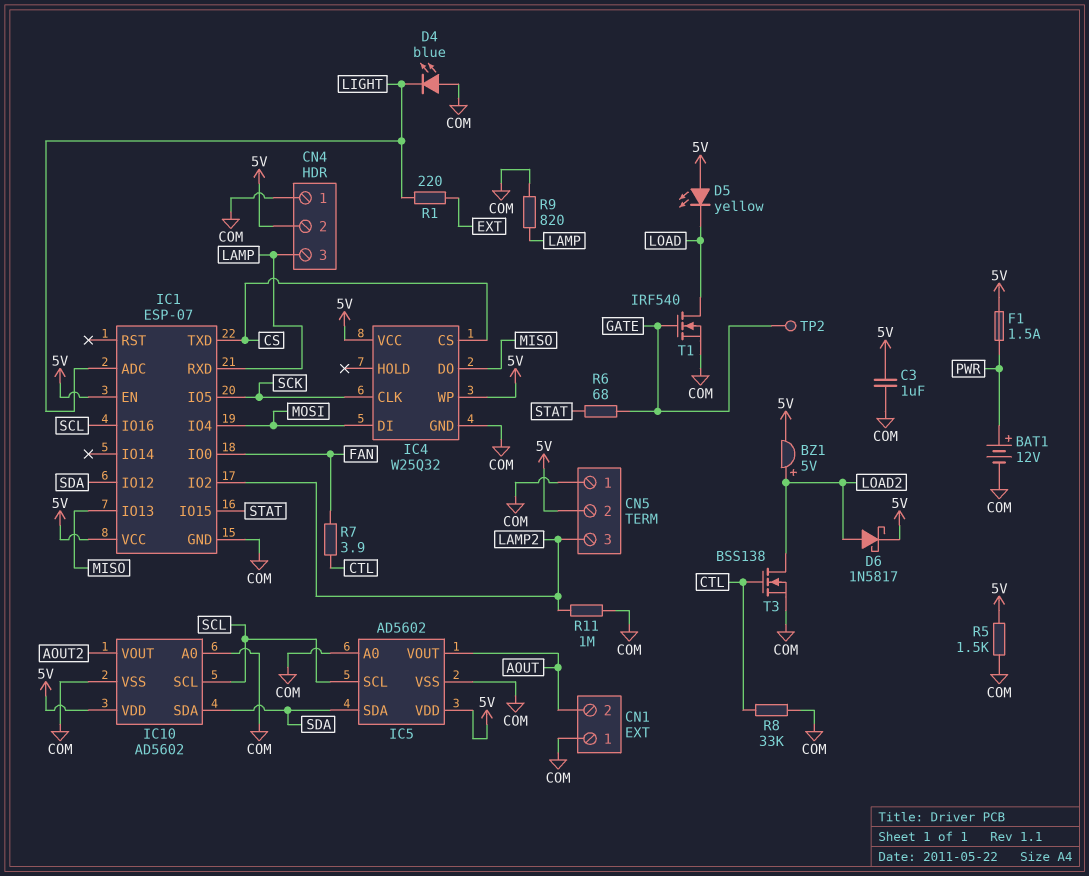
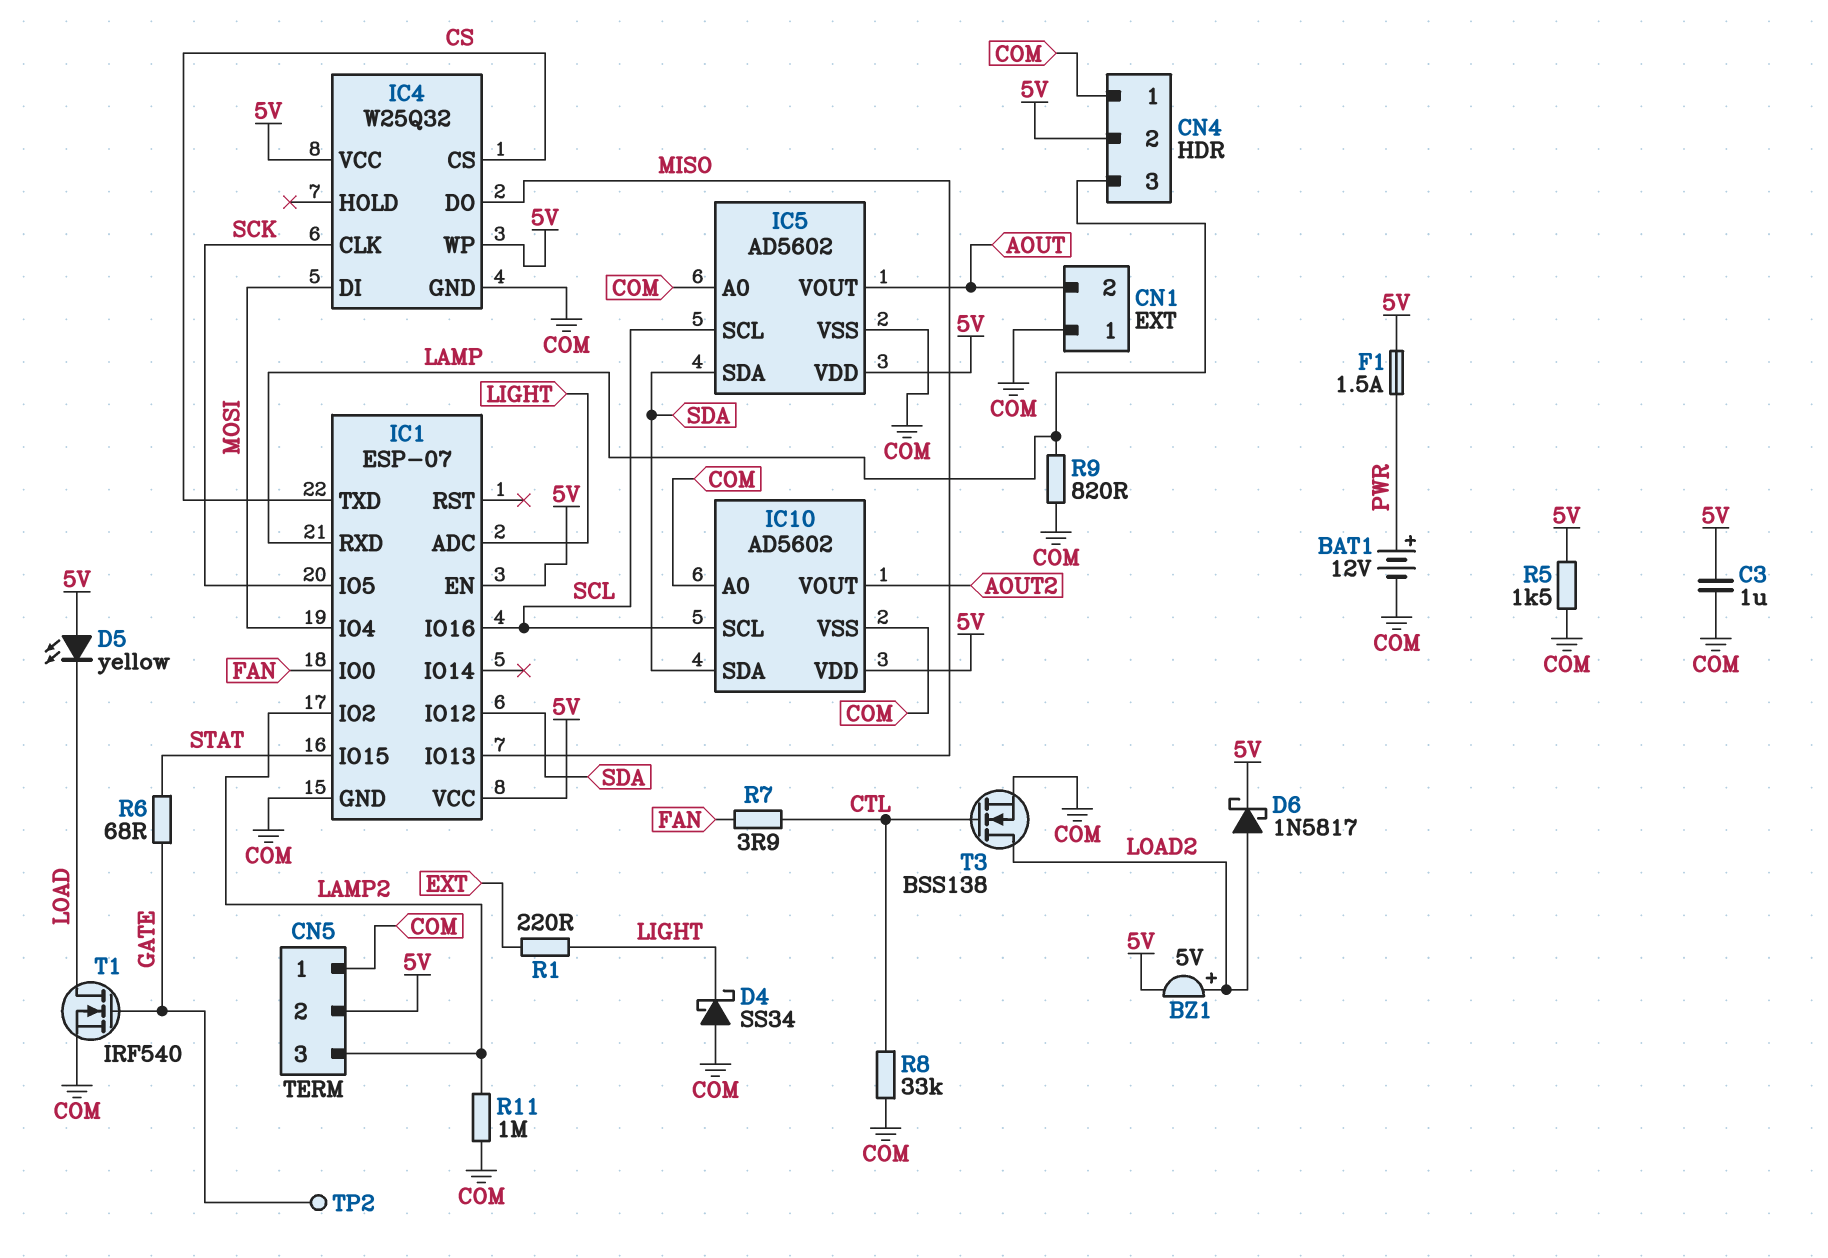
D4: LED blue (A COM, K LIGHT) -> schottky SS34 (A COM, K LIGHT)

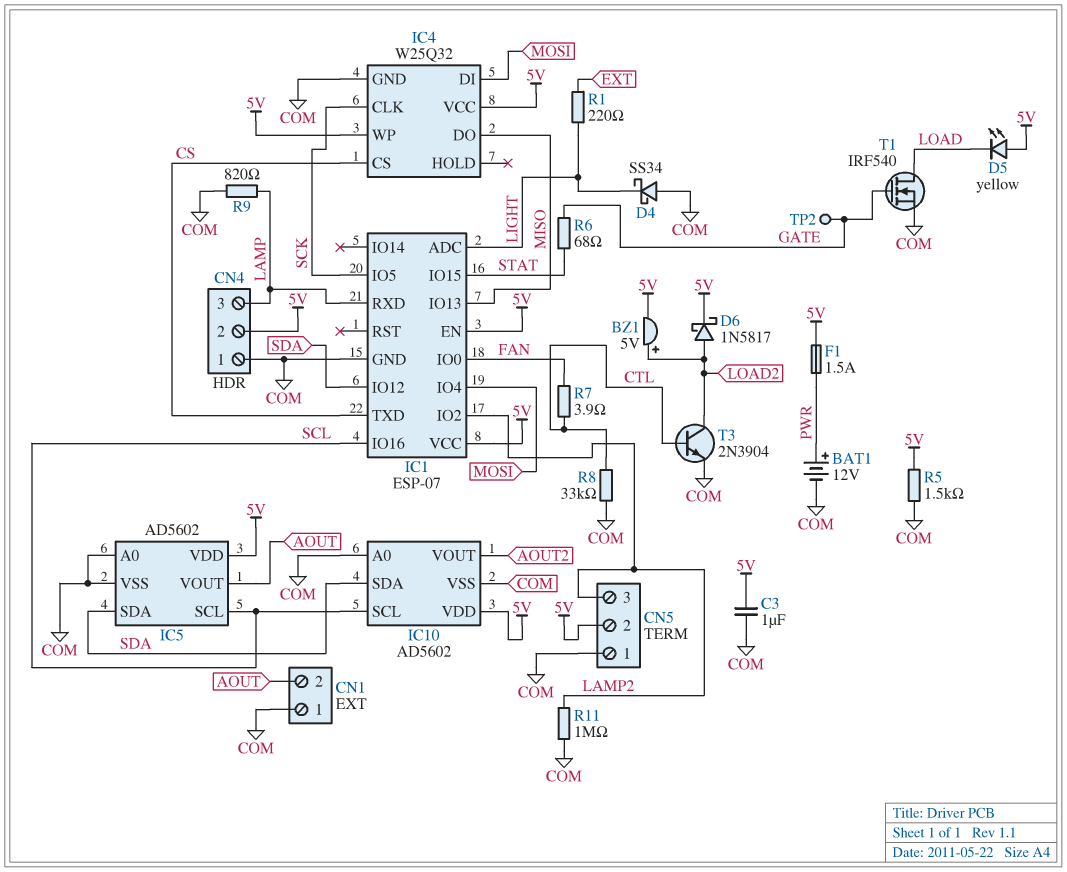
T3: NMOS BSS138 (G CTL, D LOAD2, S COM) -> NPN 2N3904 (B CTL, C LOAD2, E COM)

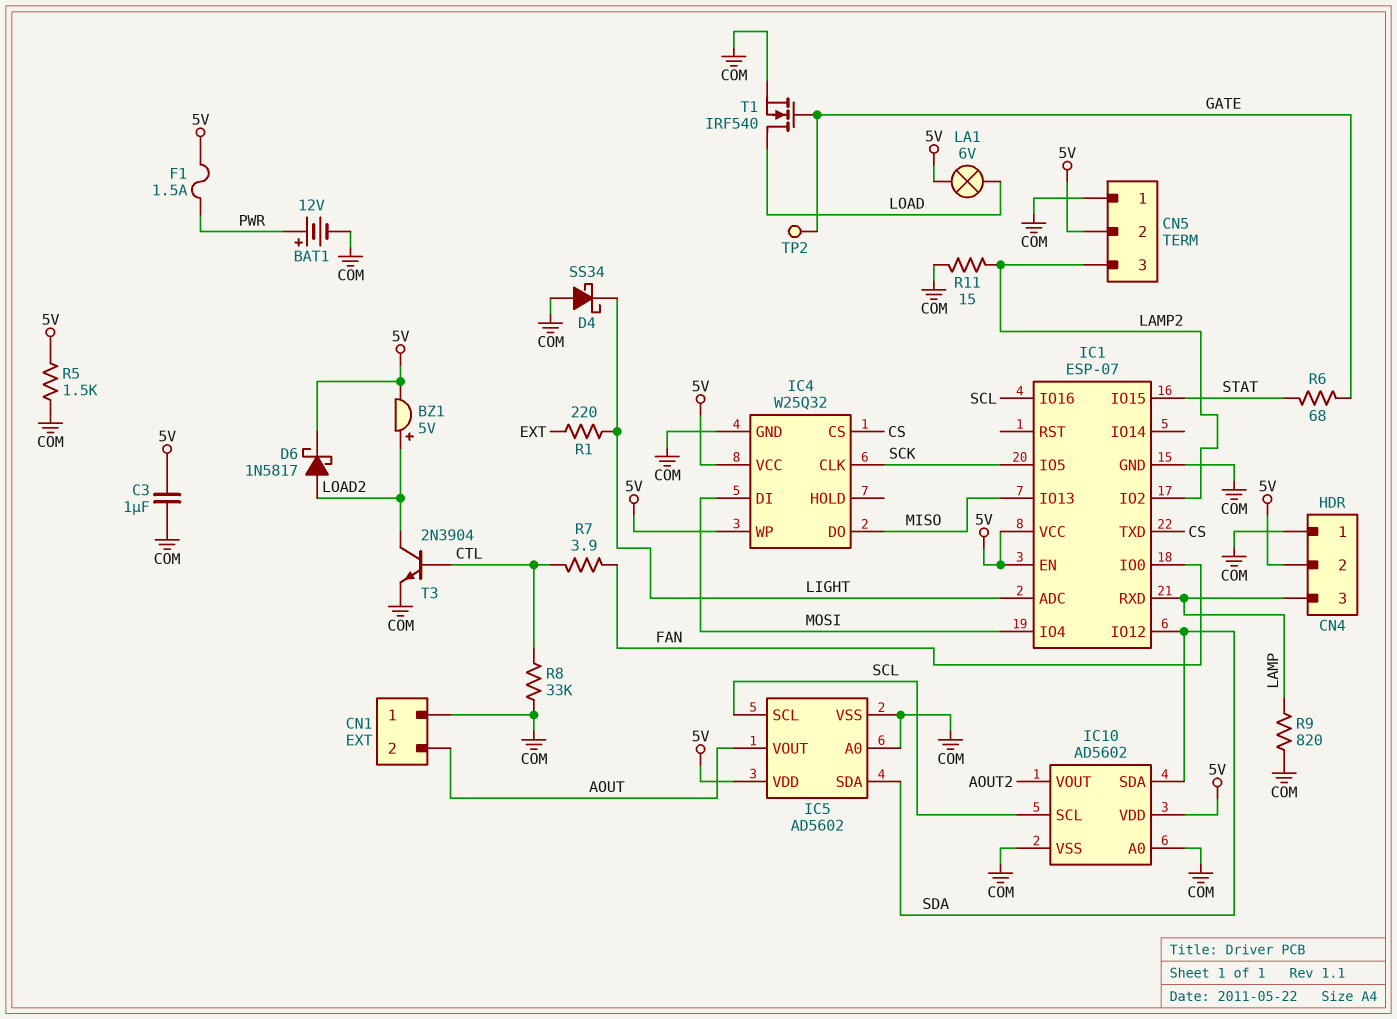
D5: LED yellow (A 5V, K LOAD) -> none
LA1: none -> lamp 6V (5V, LOAD)
R11: 1M (COM, LAMP2) -> 15 (COM, LAMP2)

